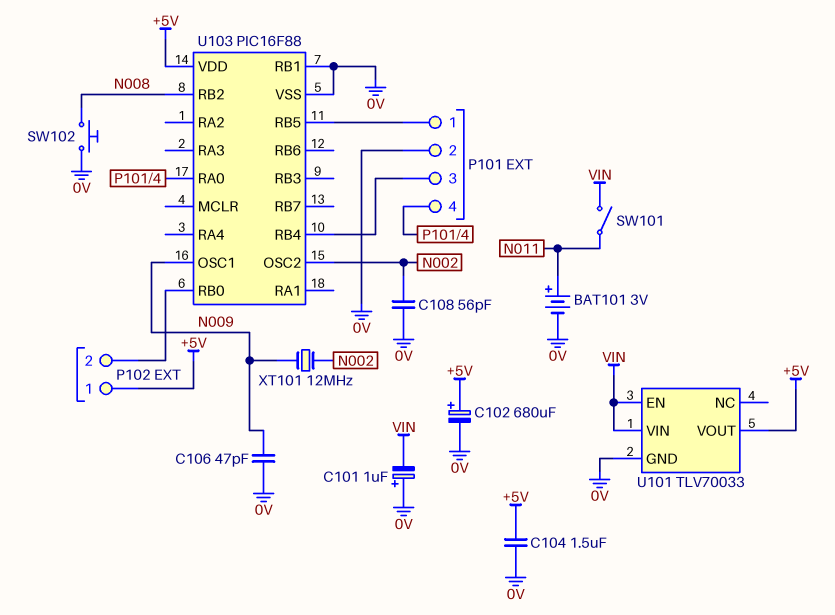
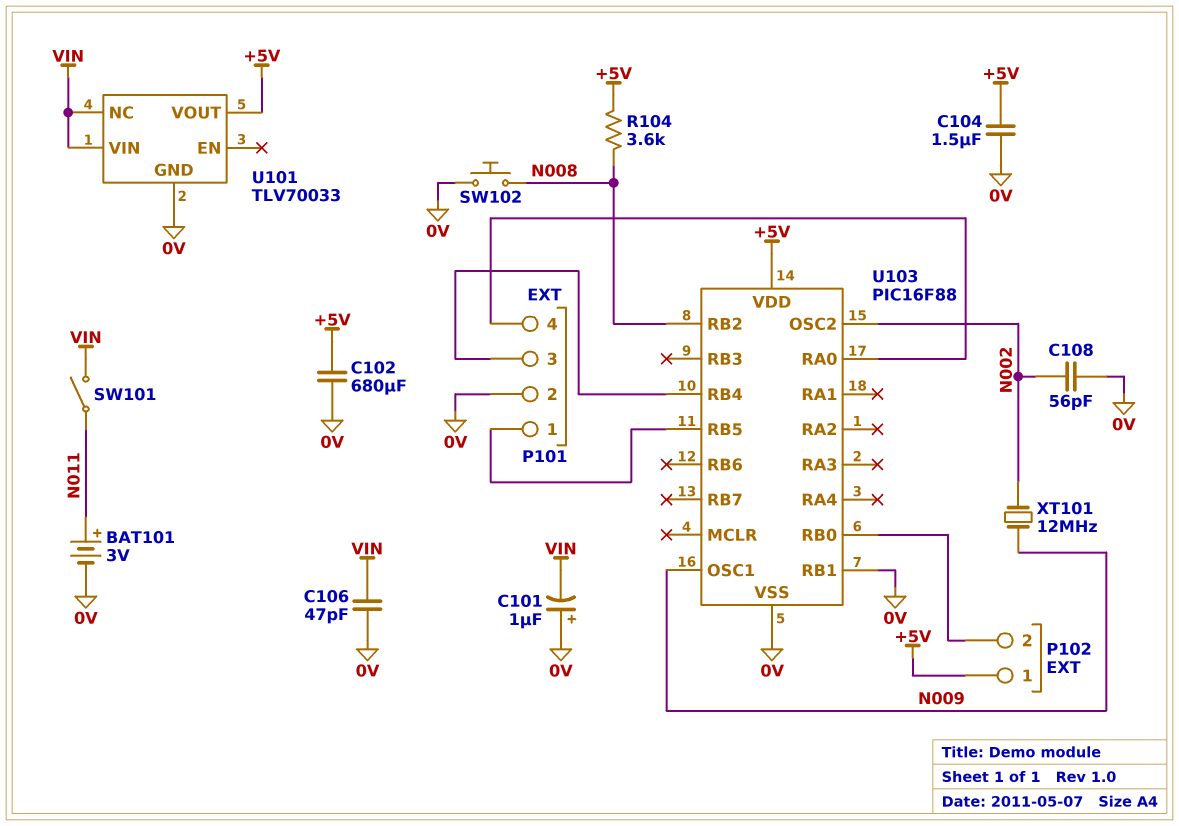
C102: 680uF (plus +5V, minus 0V) -> 680uF (+5V, 0V)
C106: 47pF (0V, N009) -> 47pF (0V, VIN)
R104: none -> 3.6k (+5V, N008)
U101 pin EN: VIN -> none
U101 pin NC: none -> VIN

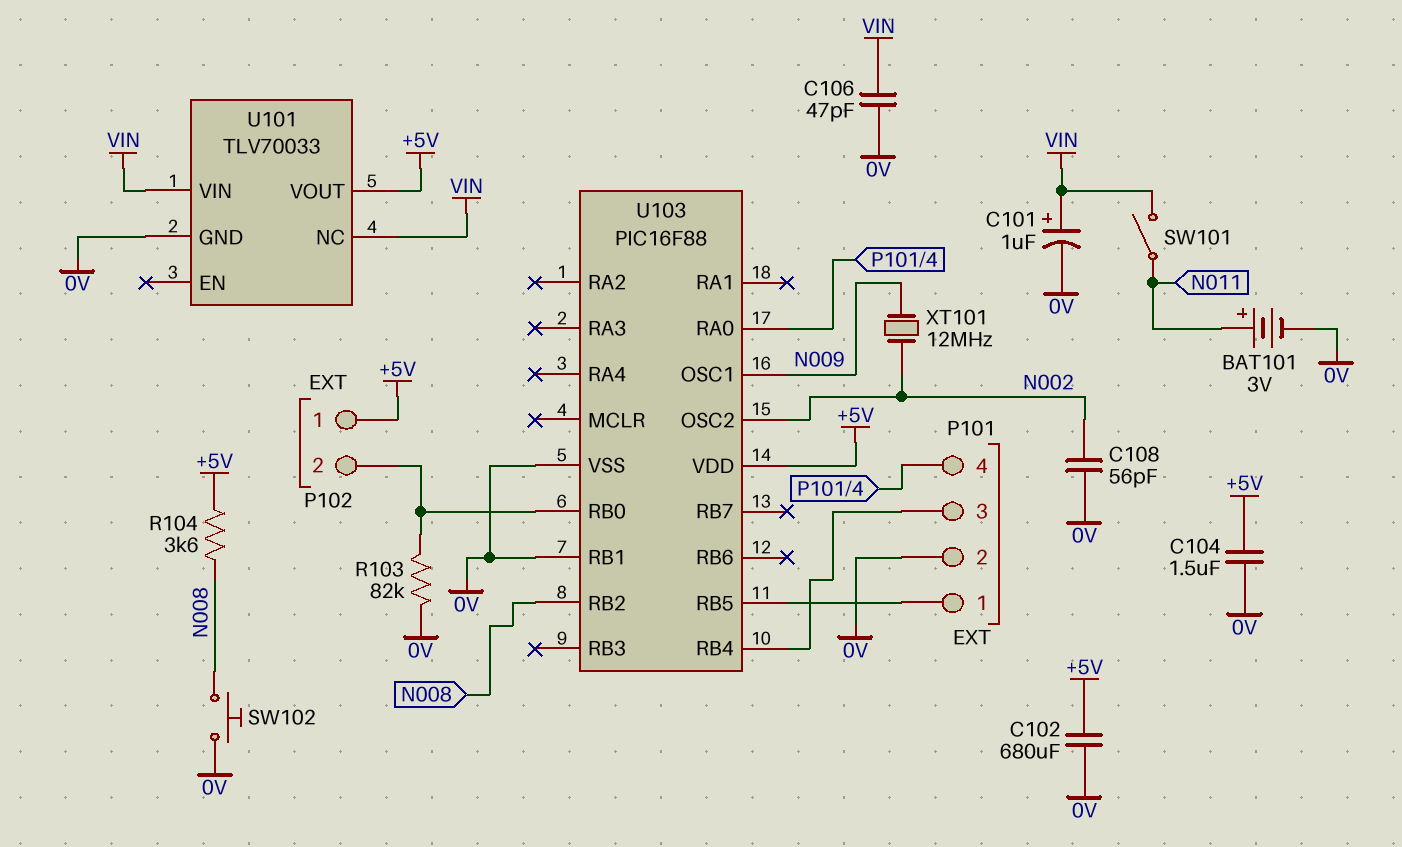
C101: 1uF (plus 0V, minus VIN) -> 1uF (plus VIN, minus 0V)
R103: none -> 82k (0V, P102/2)

